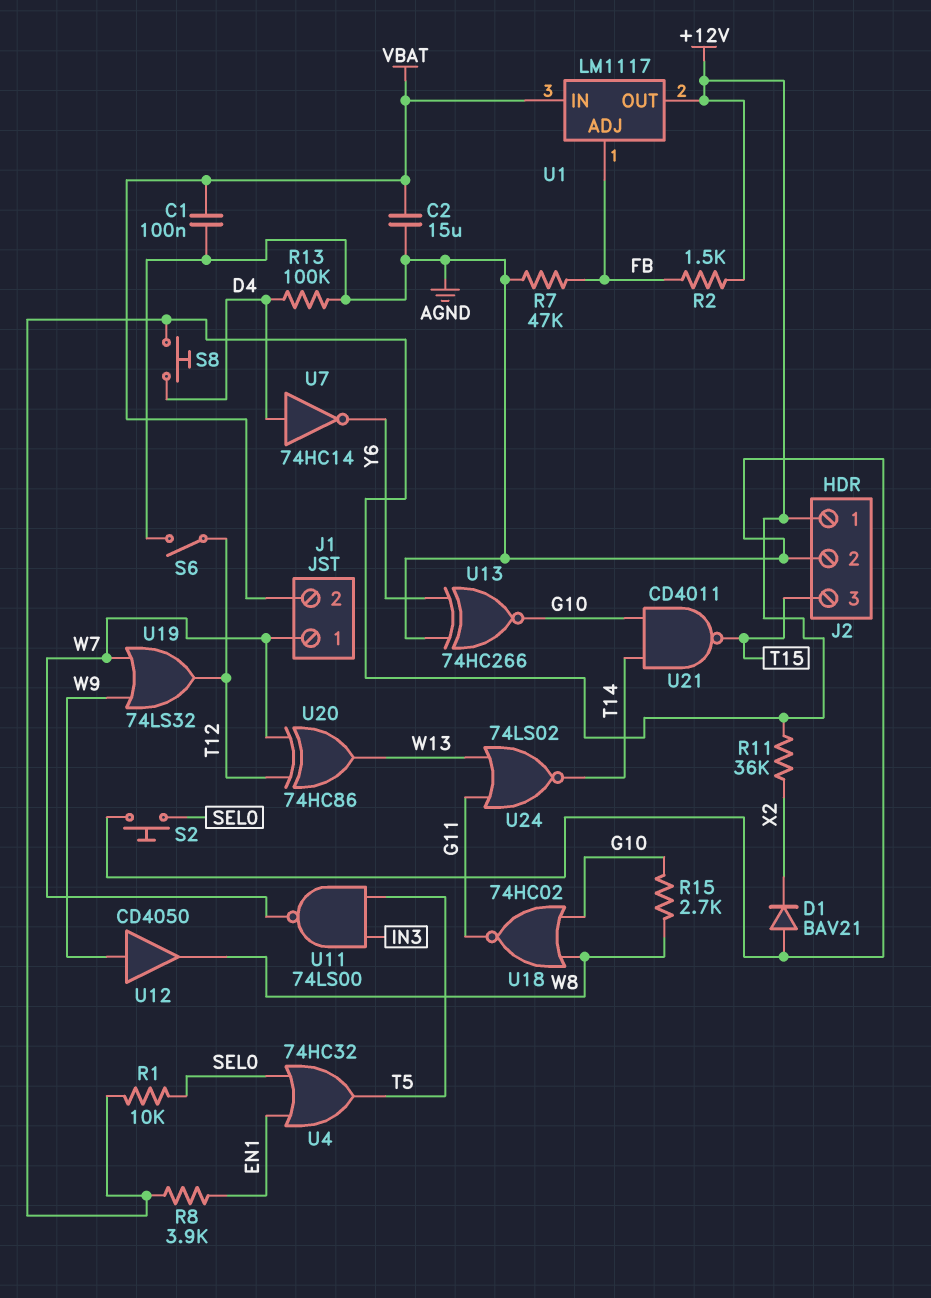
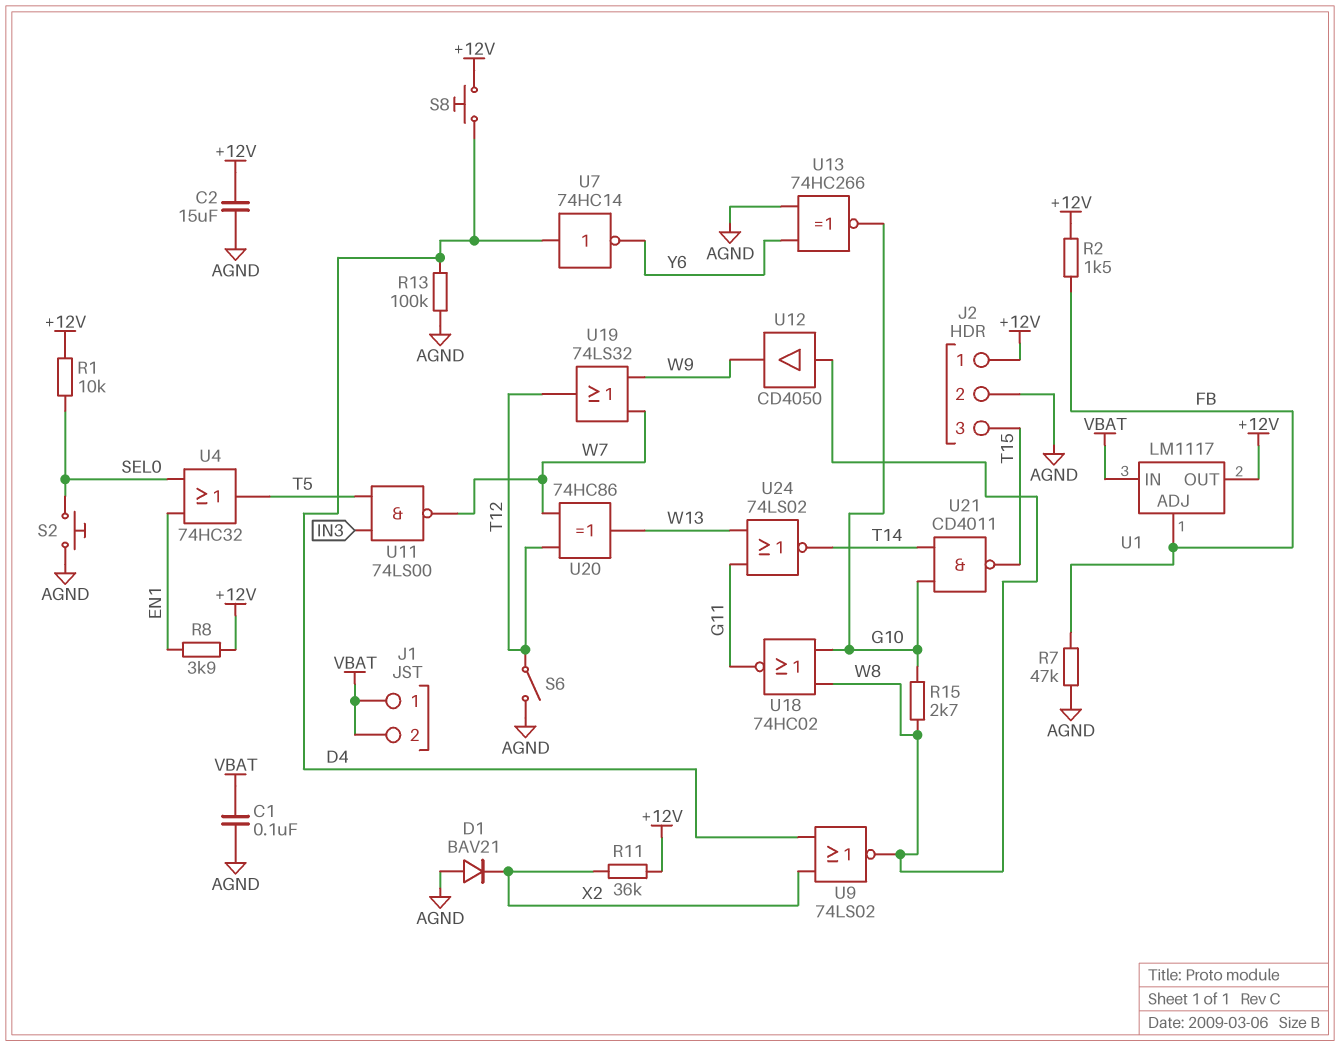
C2: 15uF (AGND, VBAT) -> 15uF (+12V, AGND)
J1 pin 1: W7 -> VBAT
U9: none -> NOR 74LS02 (in D4, in X2, out W8)
U12: buffer CD4050 (in W9, out W8) -> buffer CD4050 (in W8, out W9)

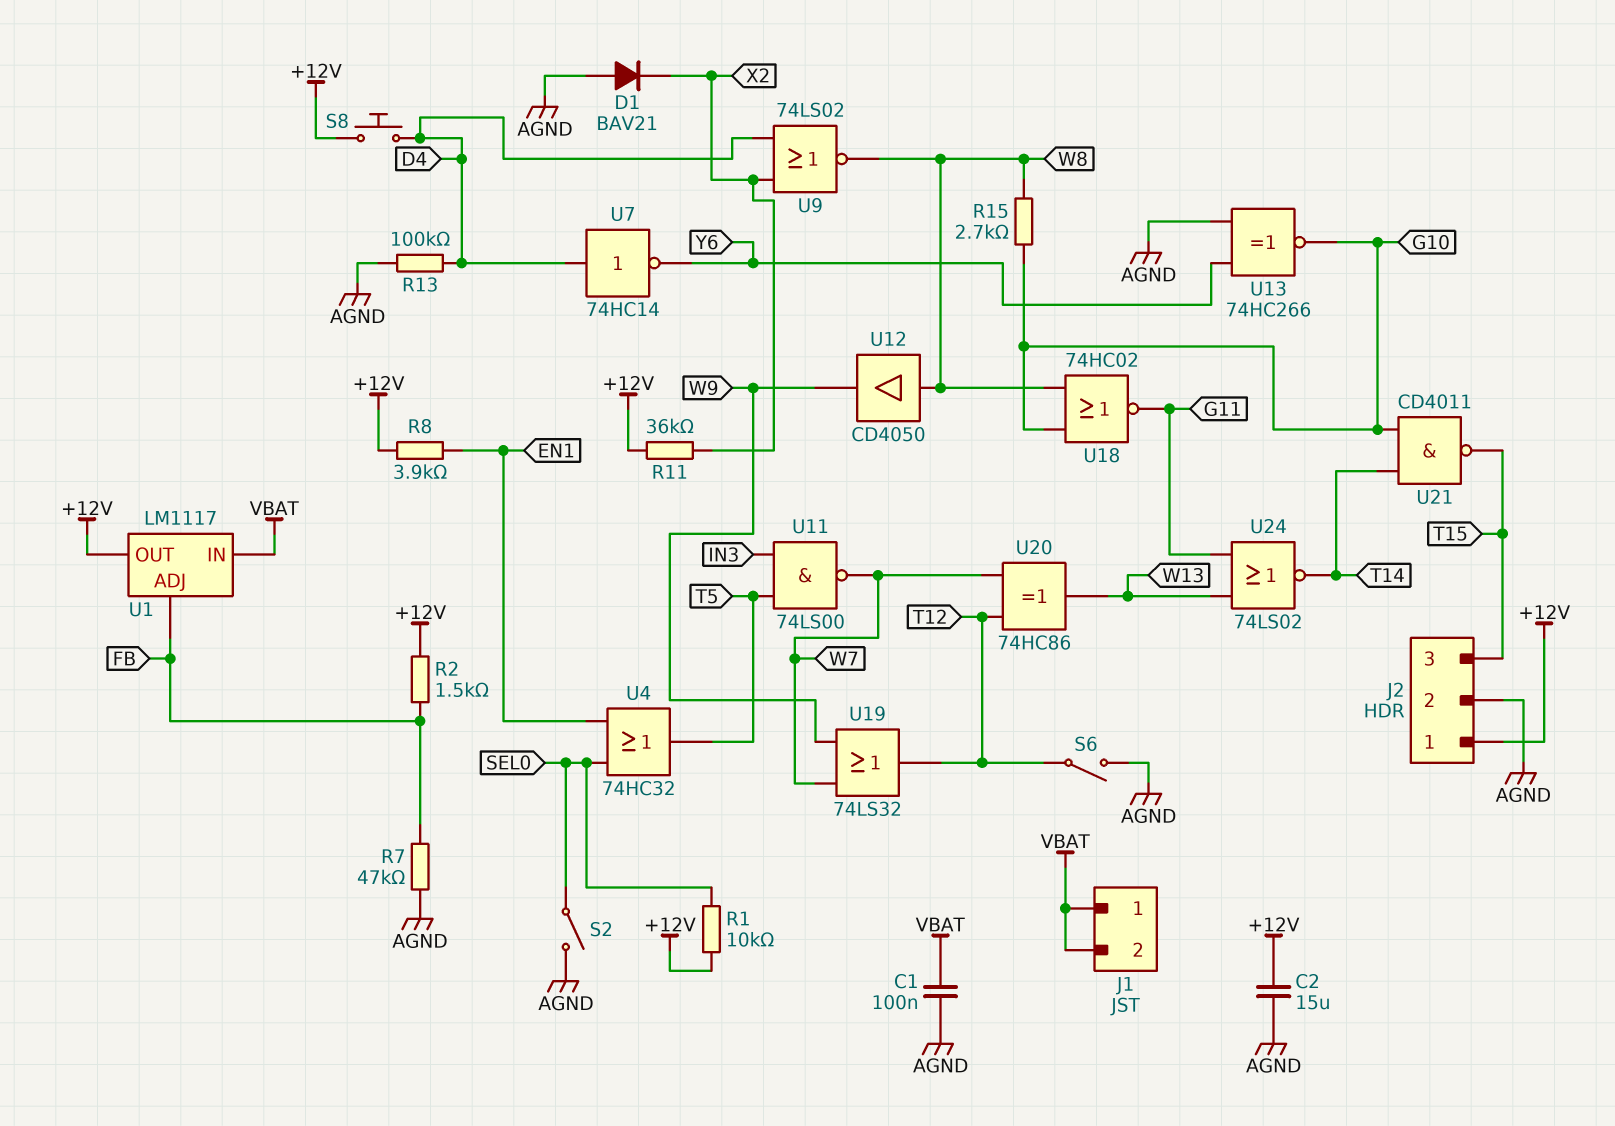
S2: button (AGND, SEL0) -> switch (AGND, SEL0)

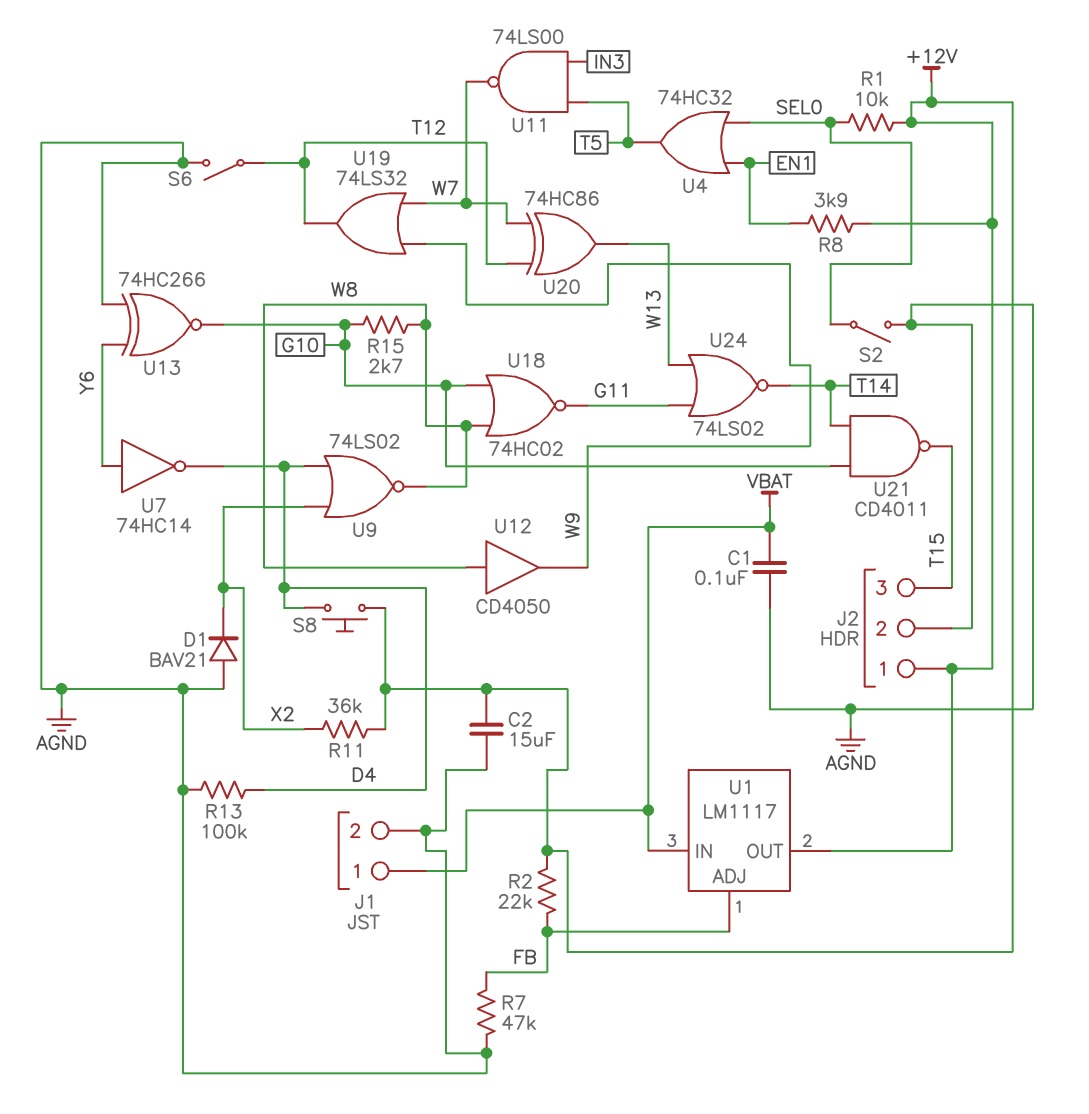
J1 pin 2: VBAT -> AGND
R2: 1.5k (+12V, FB) -> 22k (+12V, FB)
U7: NOT 74HC14 (in D4, out Y6) -> NOT 74HC14 (in Y6, out D4)

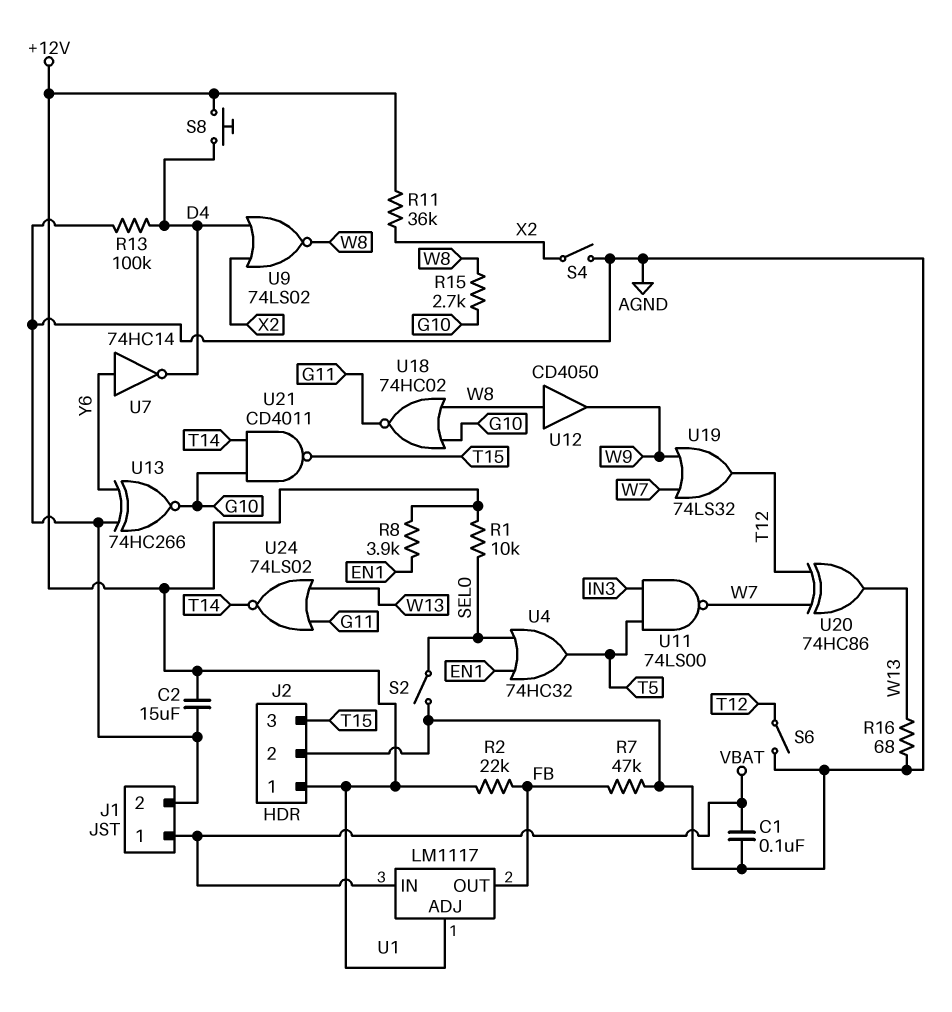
D1: diode BAV21 (A AGND, K X2) -> none
R16: none -> 68 (AGND, W13)
S4: none -> switch (AGND, X2)
U1 pin ADJ: FB -> +12V
U1 pin OUT: +12V -> FB

